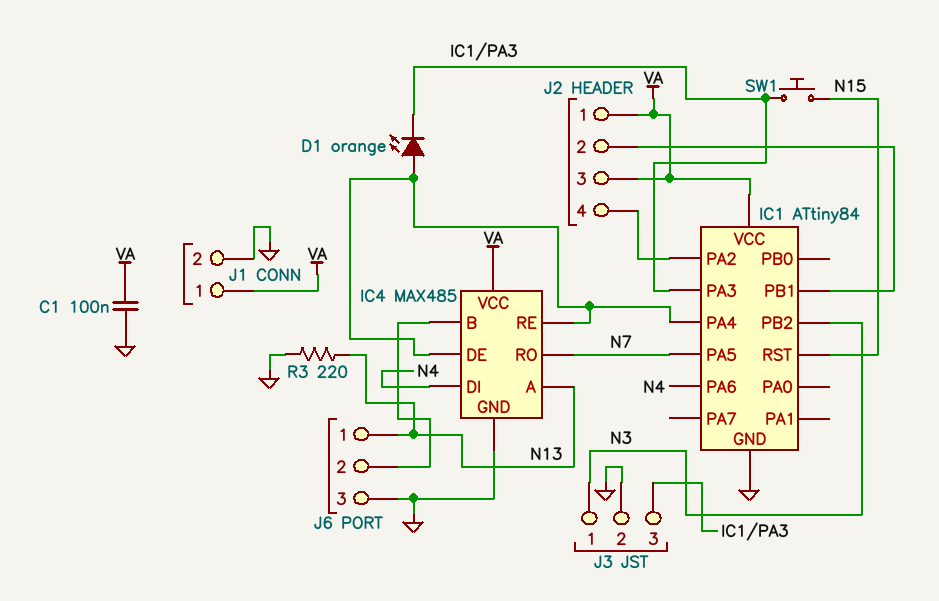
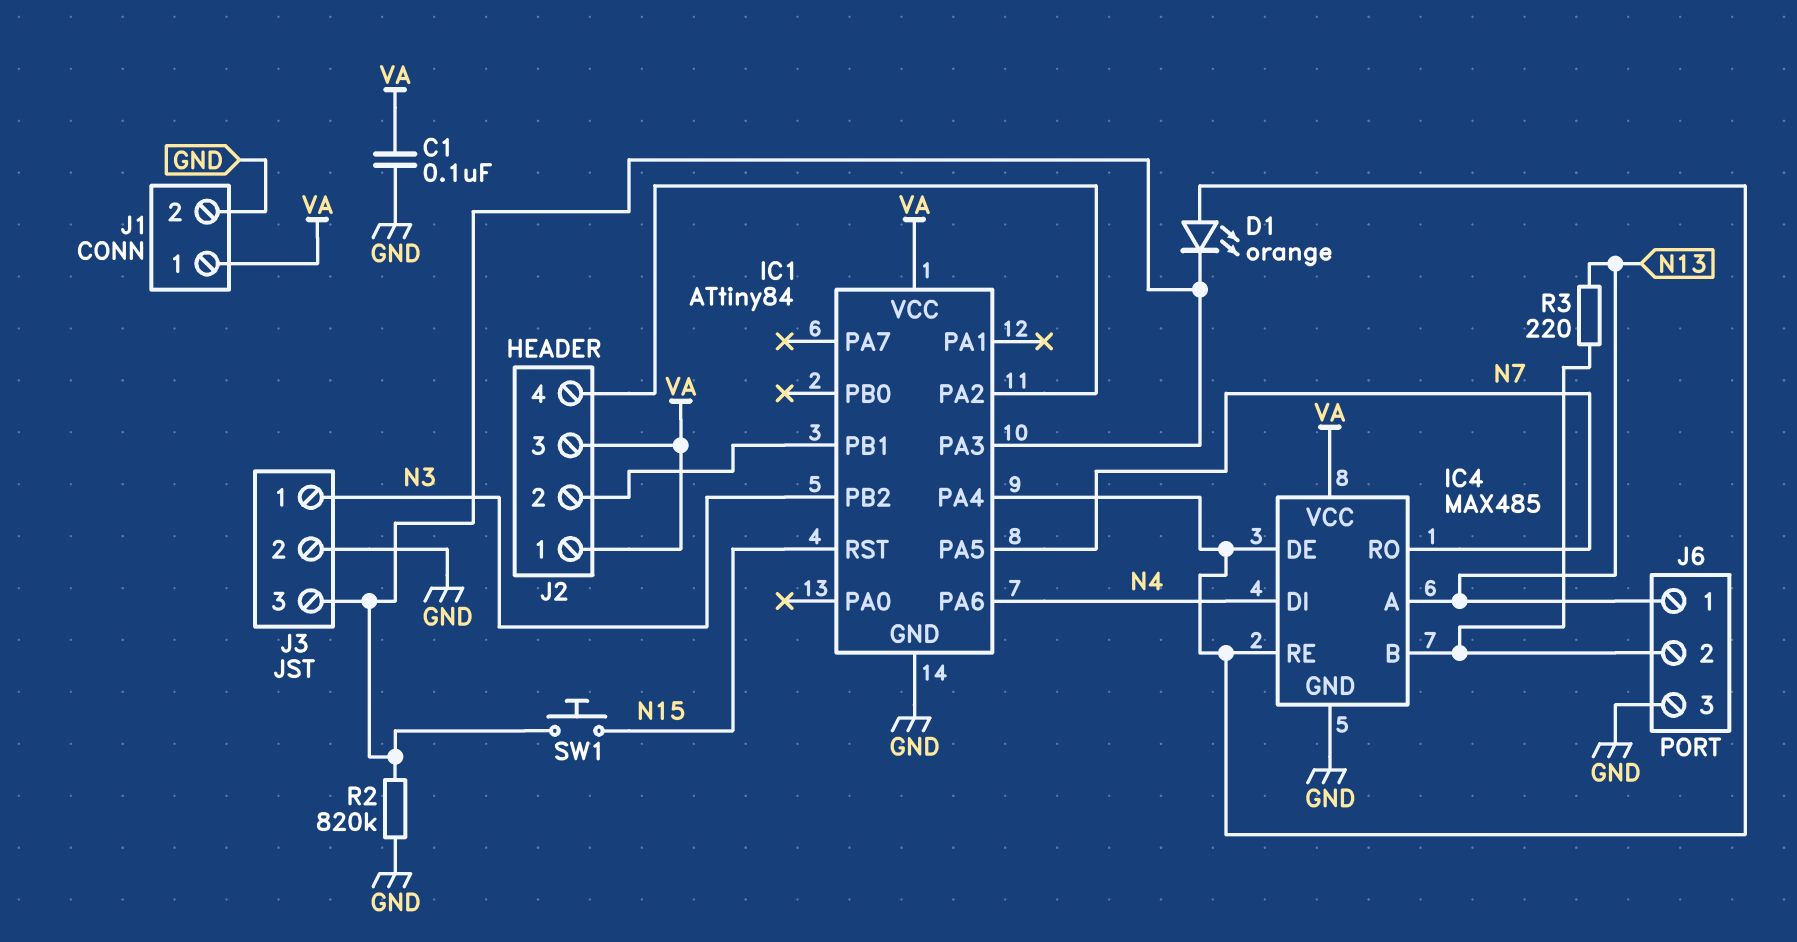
R2: none -> 820k (GND, IC1/PA3)
R3: 220 (GND, N13) -> 220 (IC4/B, N13)

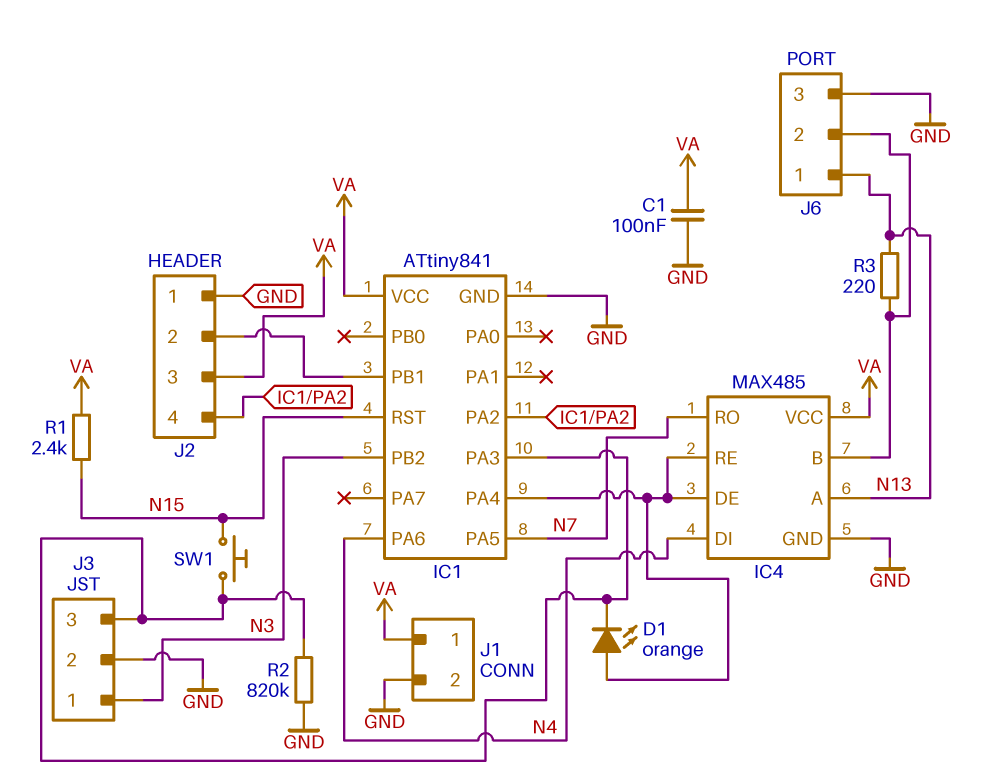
IC1: ATtiny84 -> ATtiny841
J2 pin 1: VA -> GND
R1: none -> 2.4k (N15, VA)

